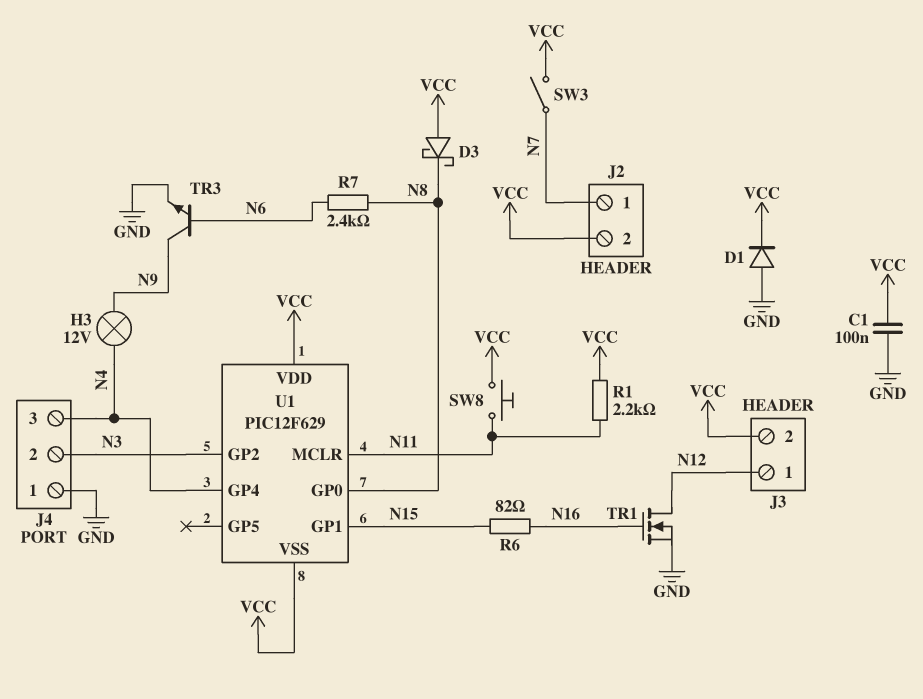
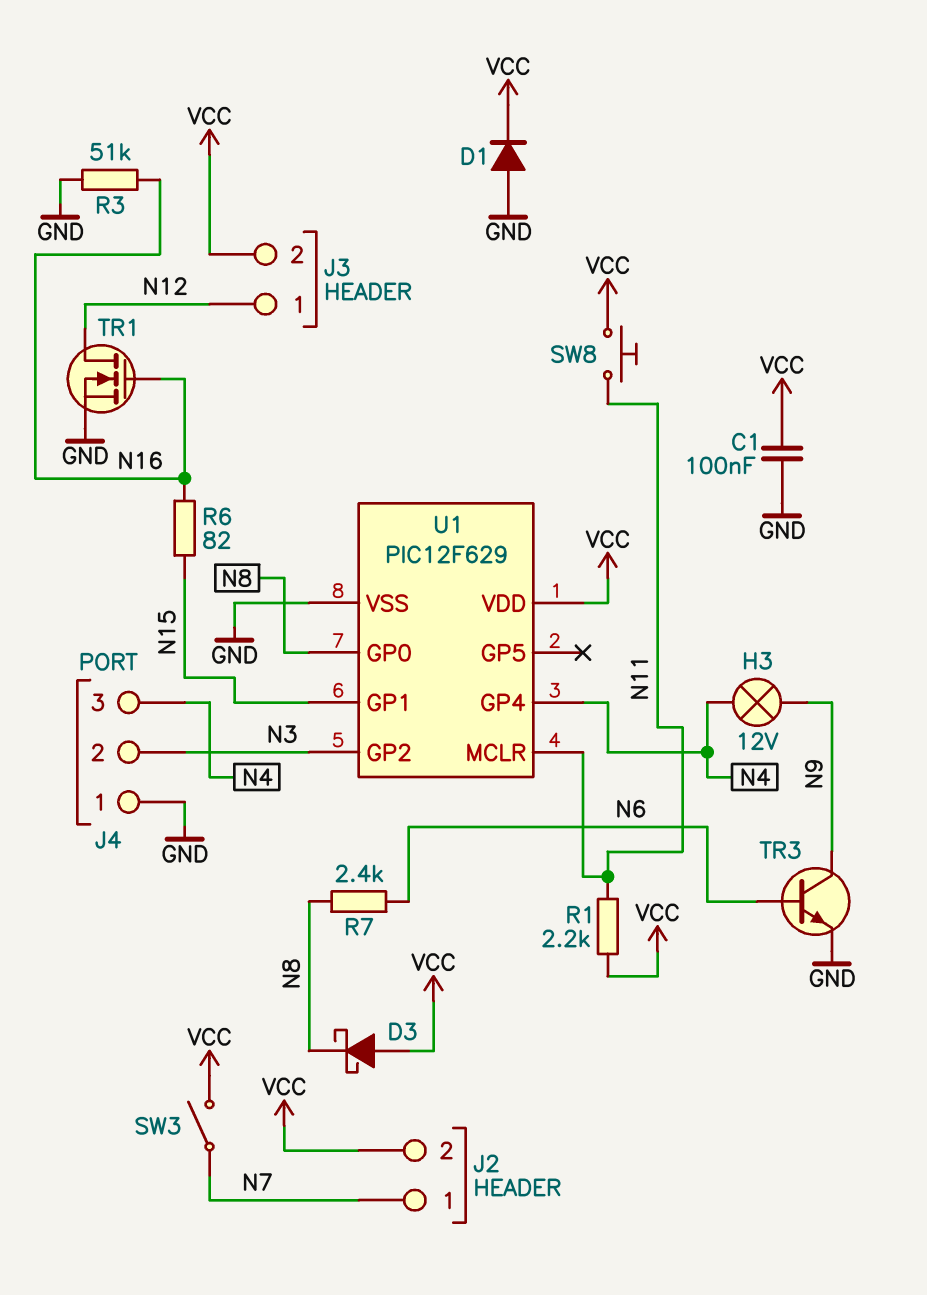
R3: none -> 51k (GND, N16)
U1 pin VSS: VCC -> GND

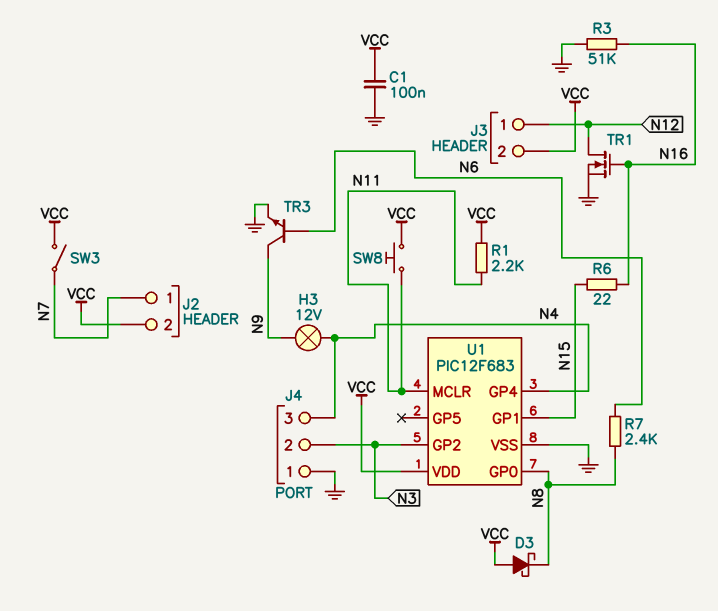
D1: diode (A GND, K VCC) -> none
R6: 82 (N15, N16) -> 22 (N15, N16)
U1: PIC12F629 -> PIC12F683

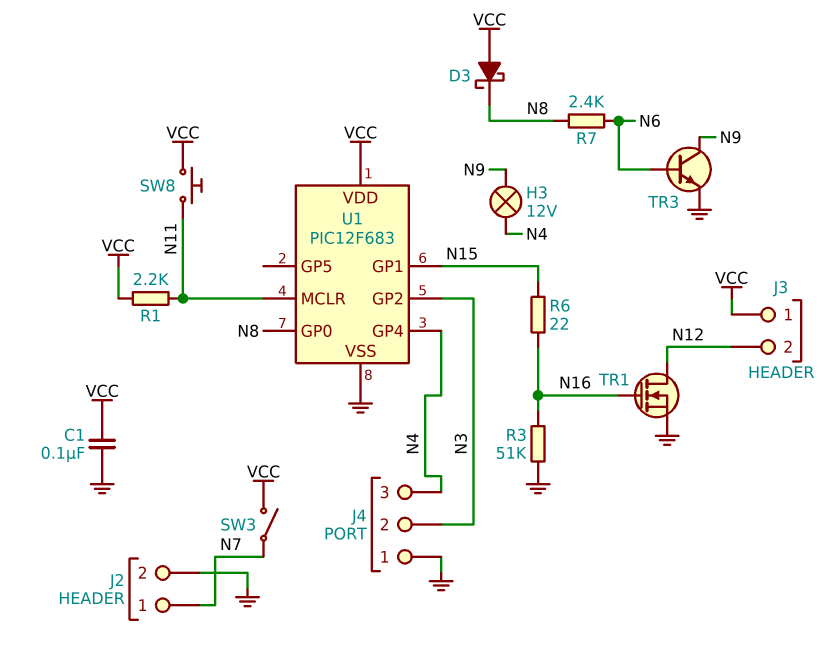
J2 pin 2: VCC -> GND
J3 pin 1: N12 -> VCC
J3 pin 2: VCC -> N12

